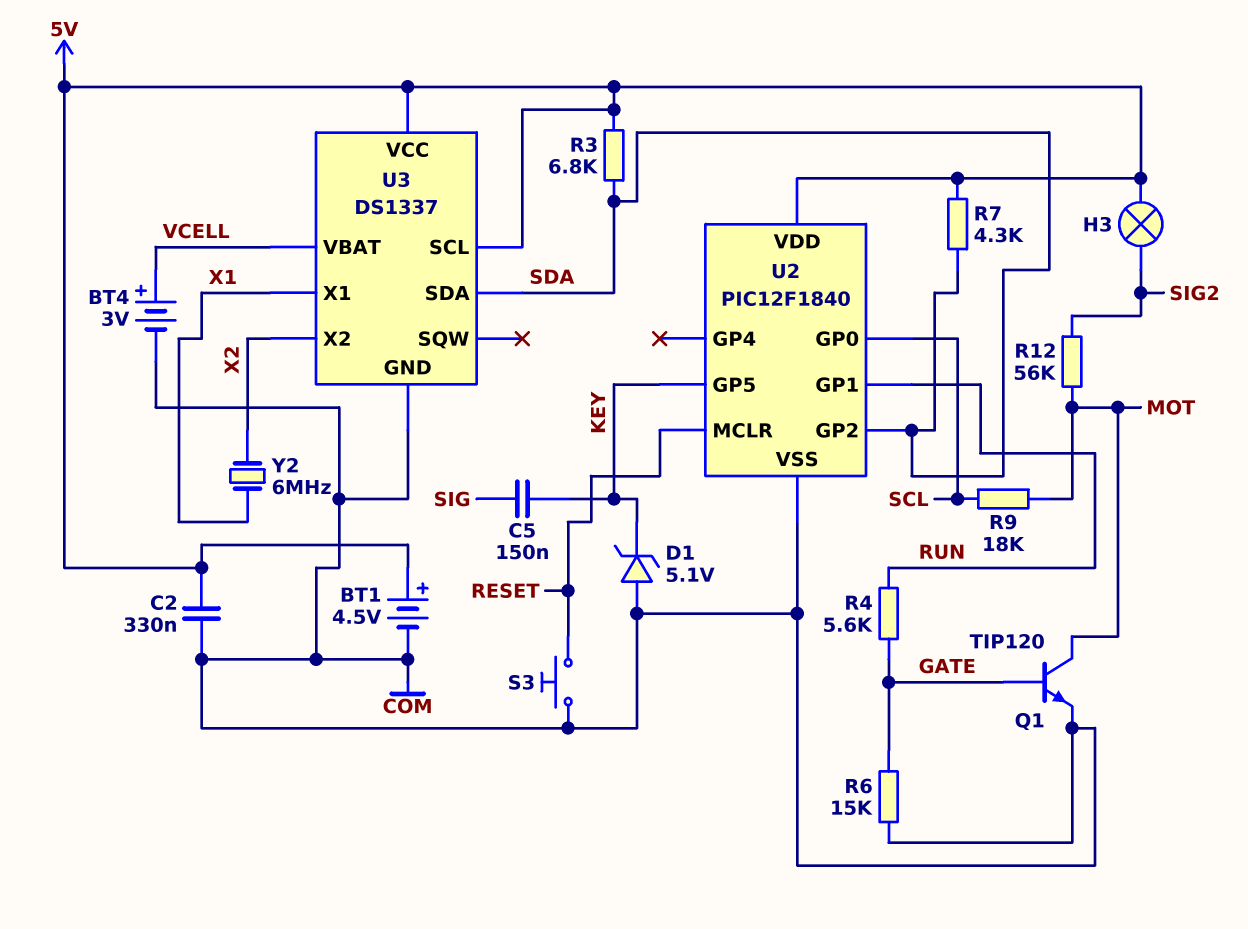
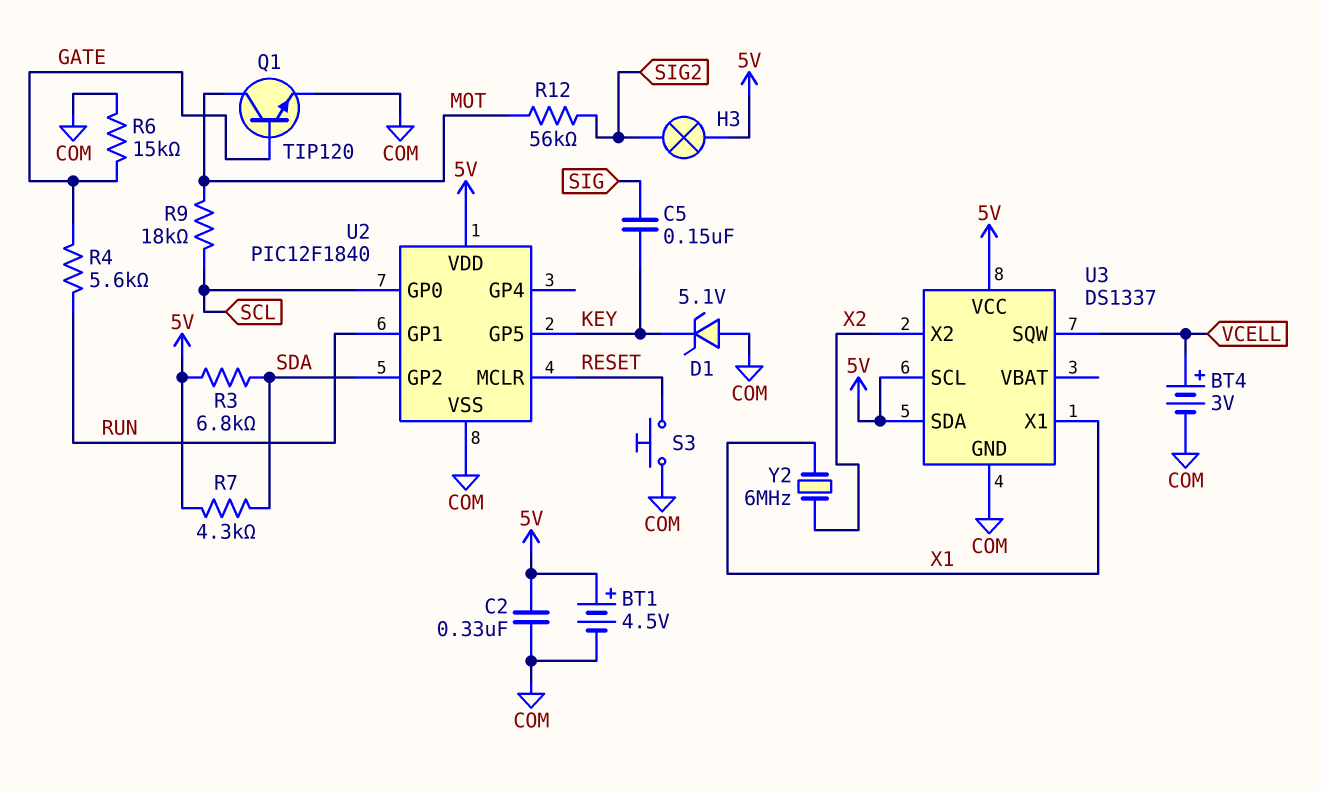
U3 pin SDA: SDA -> 5V
U3 pin SQW: none -> VCELL
U3 pin VBAT: VCELL -> none

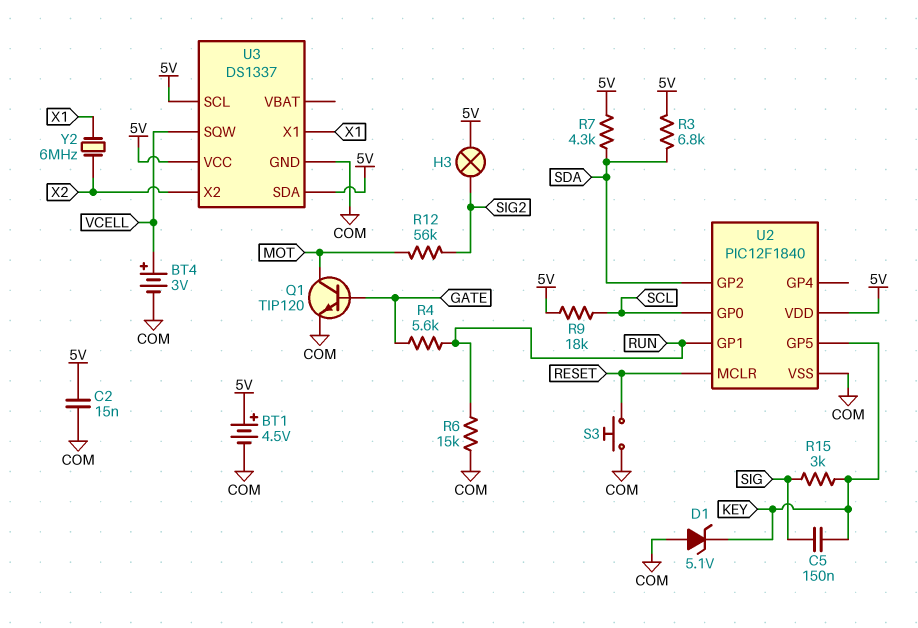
C2: 330nF (5V, COM) -> 15nF (5V, COM)
R6: 15k (COM, GATE) -> 15k (COM, RUN)
R9: 18k (MOT, SCL) -> 18k (5V, SCL)
R15: none -> 3k (KEY, SIG)

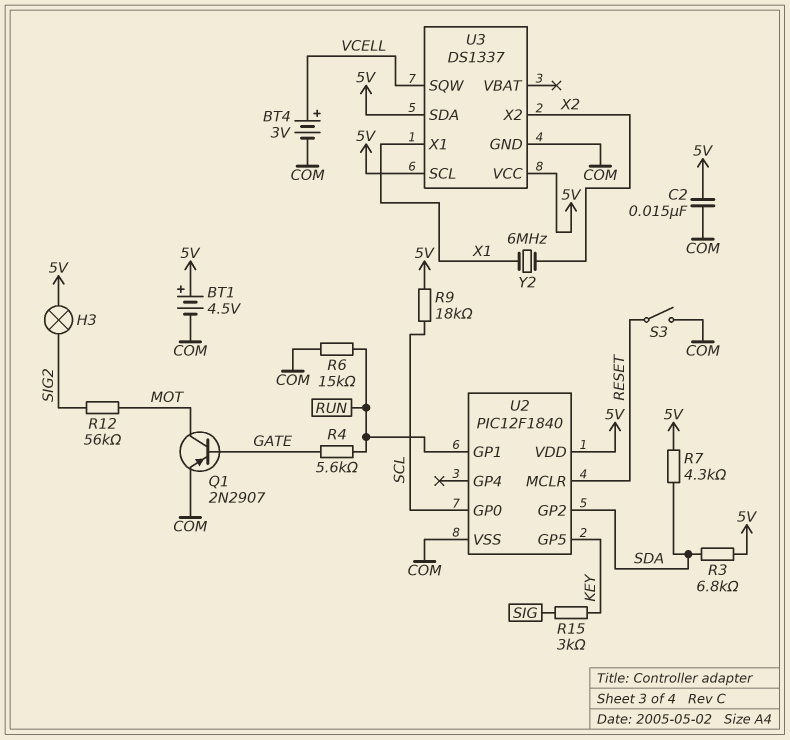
C5: 150nF (KEY, SIG) -> none
D1: zener 5.1V (A COM, K KEY) -> none
Q1: NPN TIP120 (B GATE, C MOT, E COM) -> PNP 2N2907 (B GATE, C MOT, E COM)
S3: button (COM, RESET) -> switch (COM, RESET)

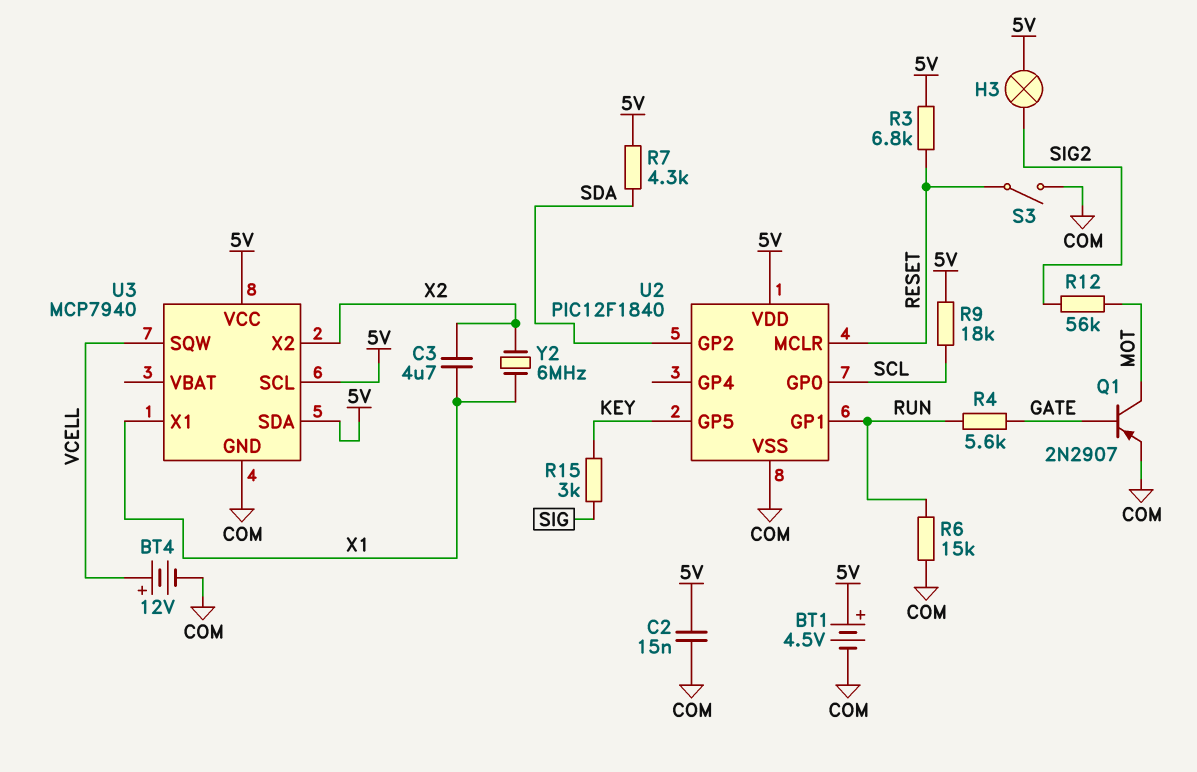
BT4: 3V (plus VCELL, minus COM) -> 12V (plus VCELL, minus COM)
C3: none -> 4.7uF (X1, X2)
R3: 6.8k (5V, SDA) -> 6.8k (5V, RESET)
U3: DS1337 -> MCP7940

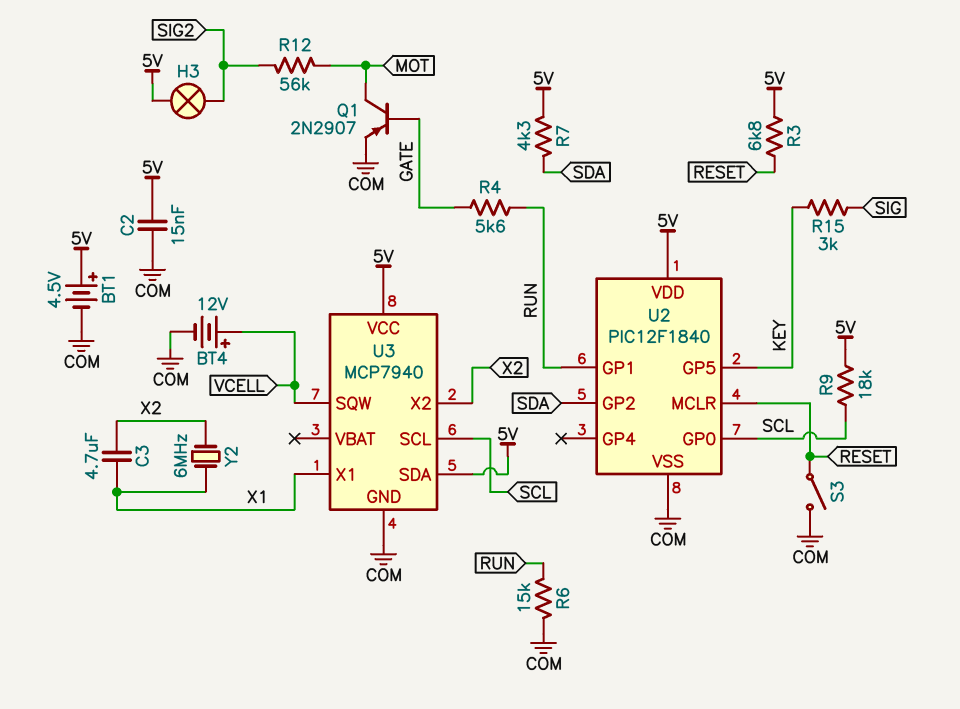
U3 pin SCL: 5V -> SCL

